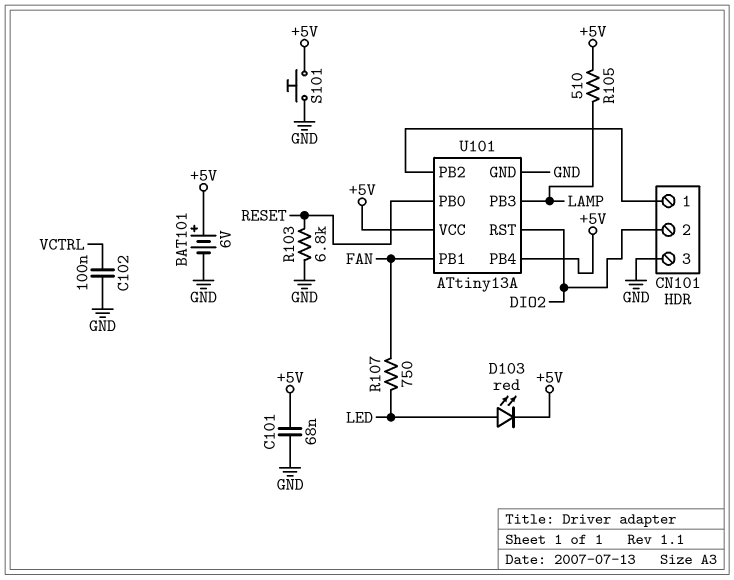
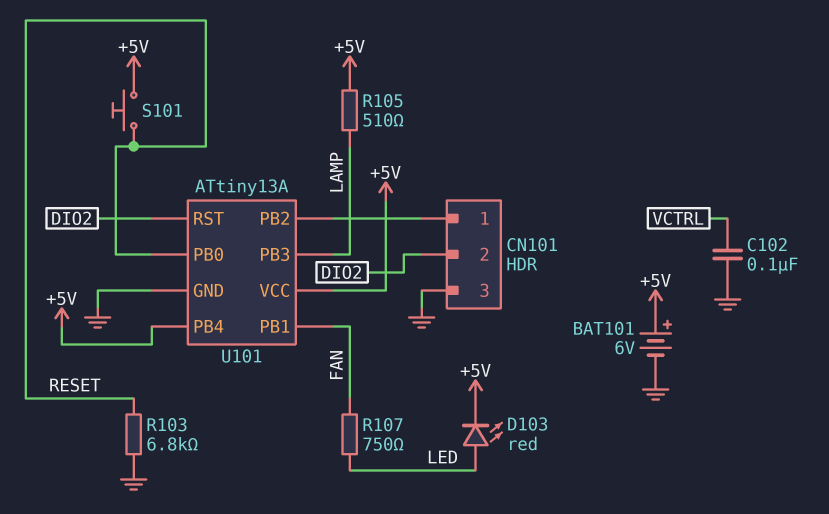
C101: 68nF (+5V, GND) -> none
S101: button (+5V, GND) -> button (+5V, RESET)

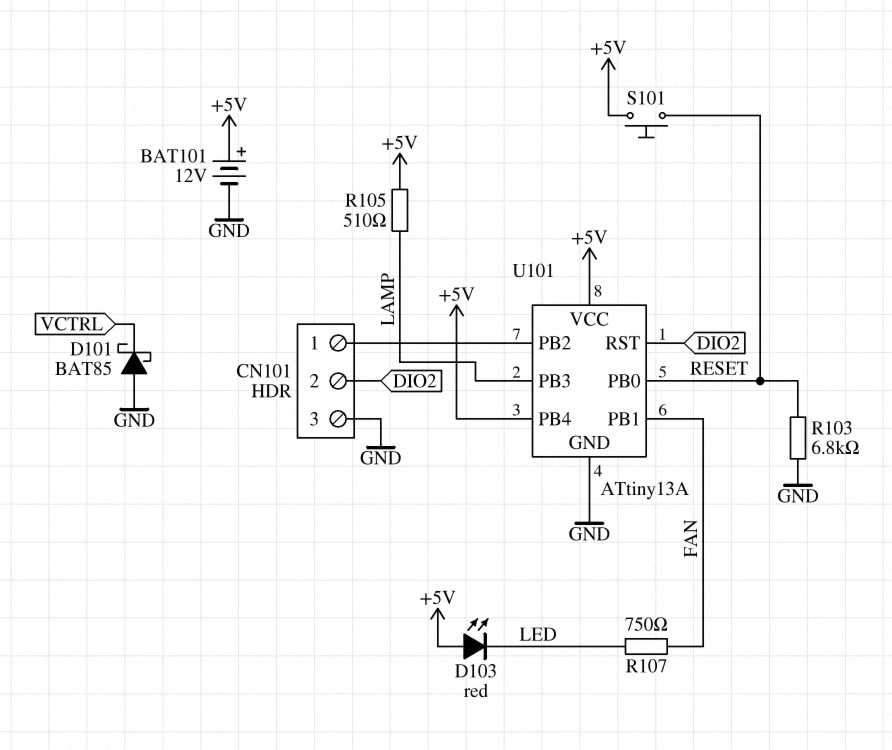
BAT101: 6V (plus +5V, minus GND) -> 12V (plus +5V, minus GND)
C102: 100nF (GND, VCTRL) -> none
D101: none -> schottky BAT85 (A GND, K VCTRL)
D103: LED red (A LED, K +5V) -> LED red (A +5V, K LED)

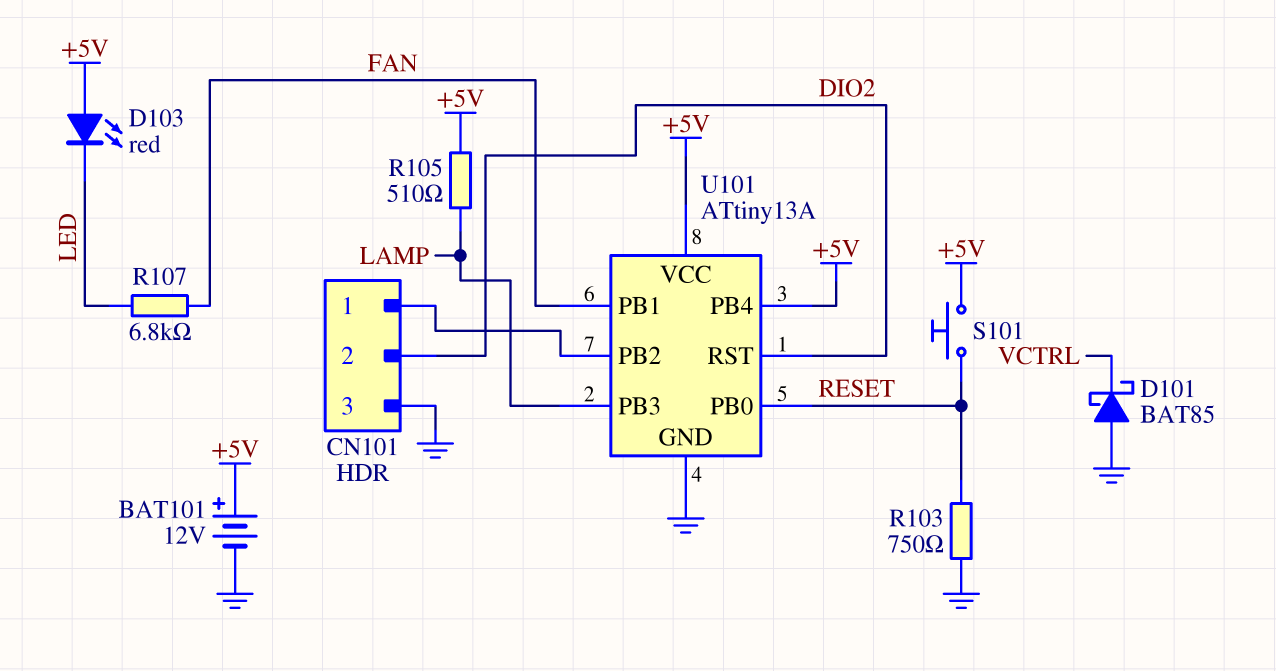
R103: 6.8k (GND, RESET) -> 750 (GND, RESET)
R107: 750 (FAN, LED) -> 6.8k (FAN, LED)

